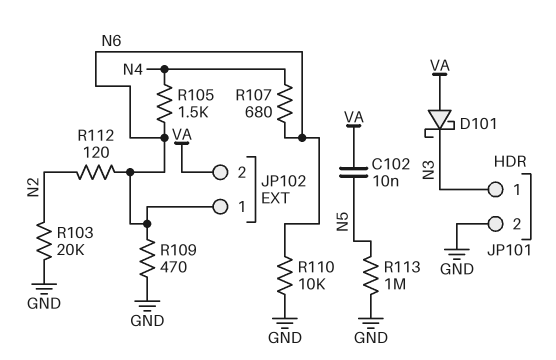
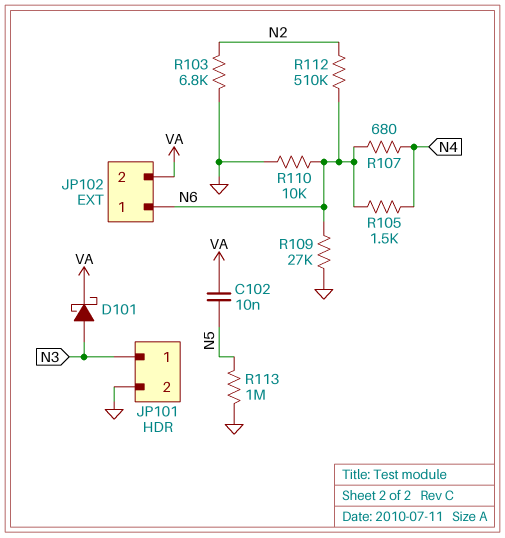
D101: schottky (A VA, K N3) -> schottky (A N3, K VA)
R103: 20k (GND, N2) -> 6.8k (GND, N2)
R109: 470 (GND, N6) -> 27k (GND, N6)
R112: 120 (N2, N6) -> 510k (N2, N6)

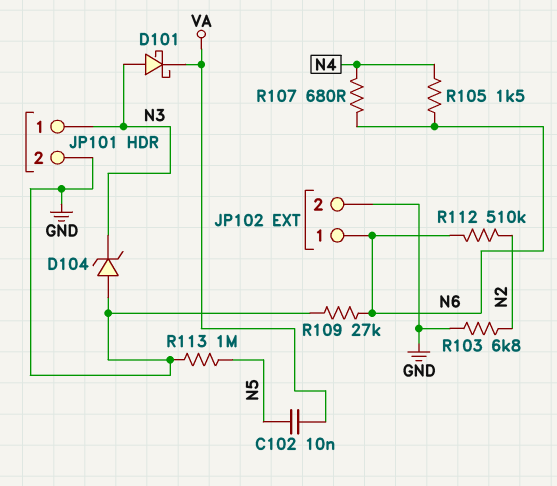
D104: none -> zener (A GND, K N3)
JP102 pin 2: VA -> GND
R110: 10k (GND, N6) -> none

